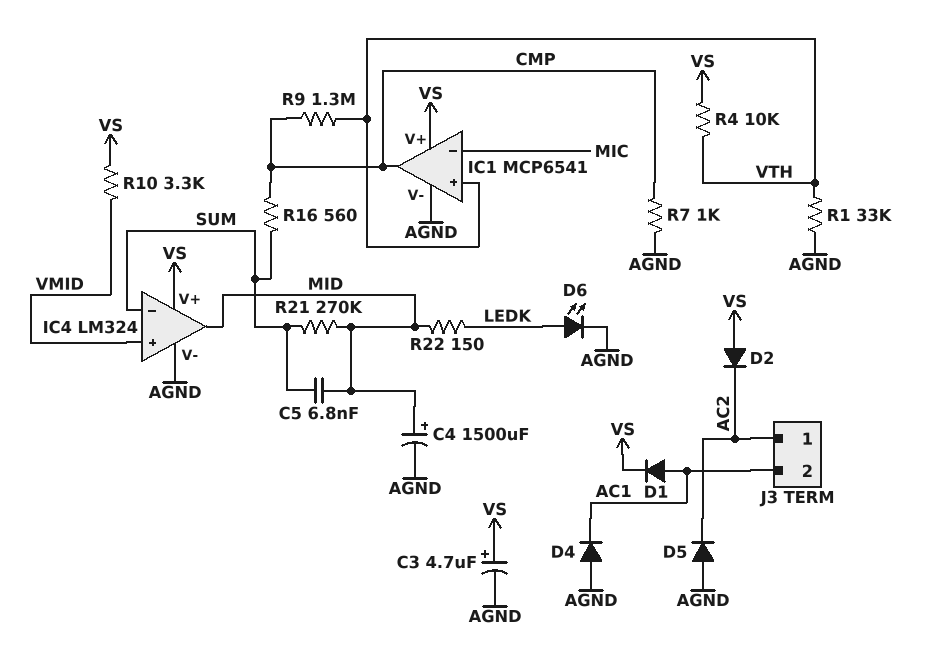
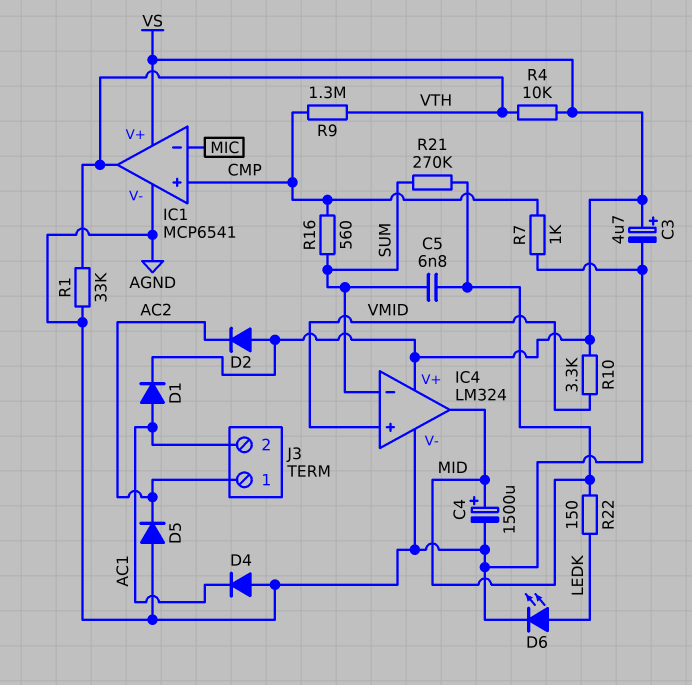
IC1 pin in+: VTH -> CMP
IC1 pin out: CMP -> VTH

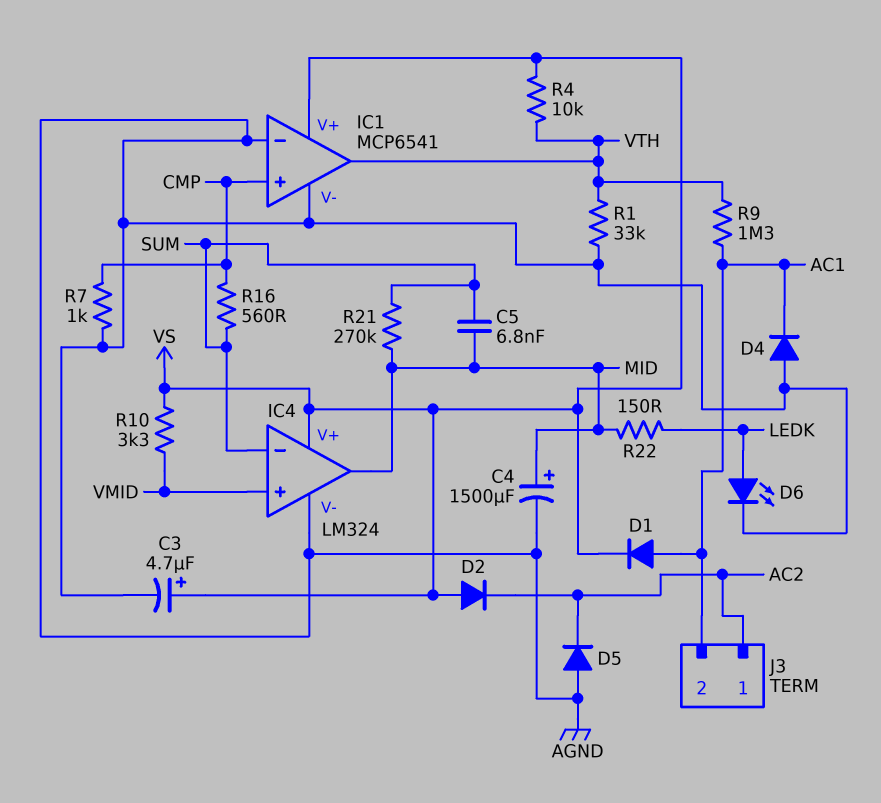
IC1 pin in-: MIC -> AGND
R9: 1.3M (CMP, VTH) -> 1.3M (AC1, VTH)

